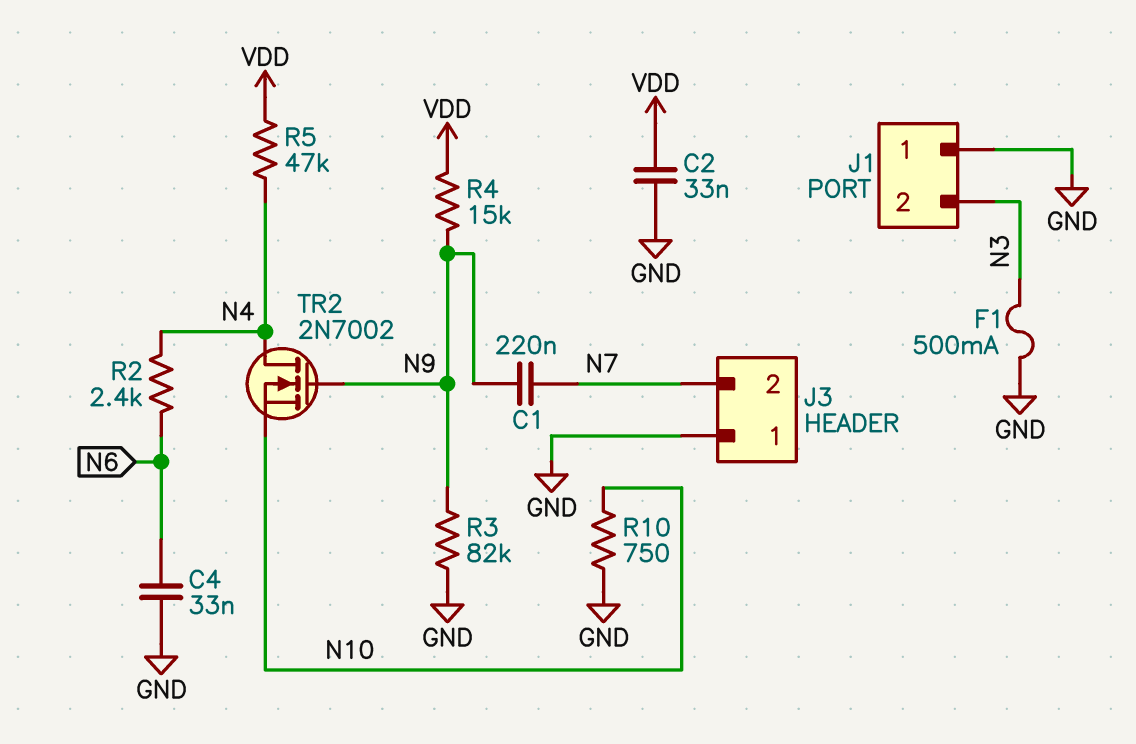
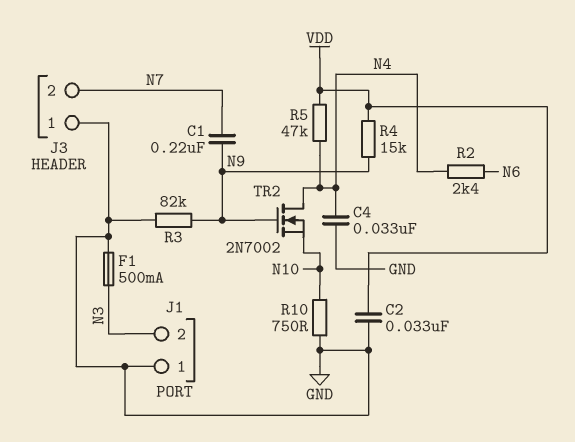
C4: 33nF (GND, N6) -> 33nF (GND, N4)

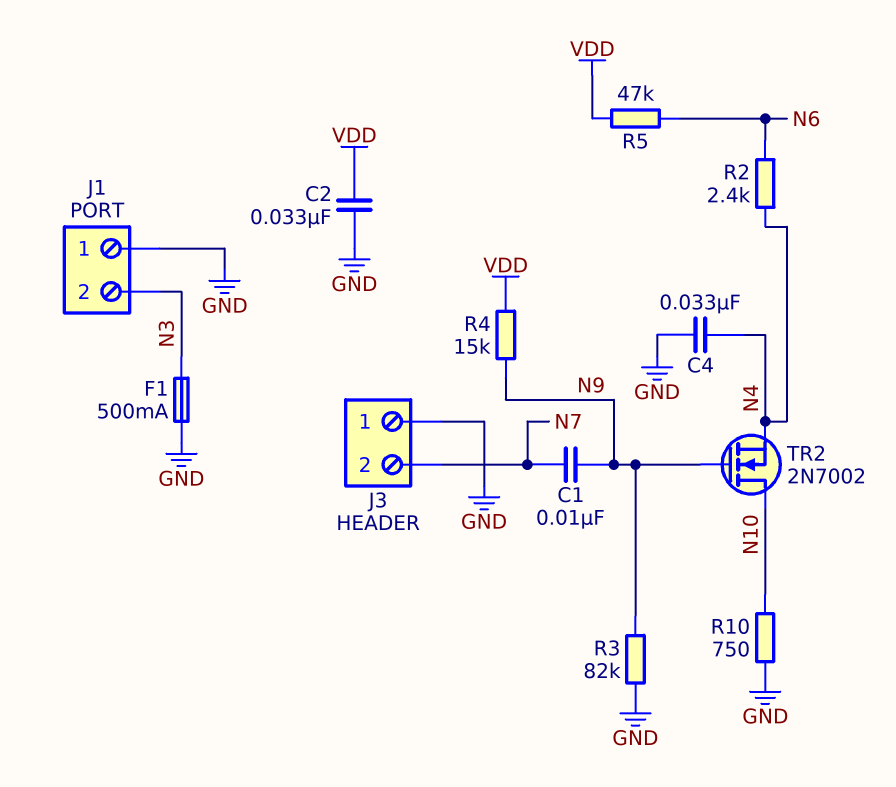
C1: 220nF (N7, N9) -> 10nF (N7, N9)
R5: 47k (N4, VDD) -> 47k (N6, VDD)
TR2: NMOS 2N7002 (G N9, D N4, S N10) -> NMOS 2N7002 (G N9, D N10, S N4)

